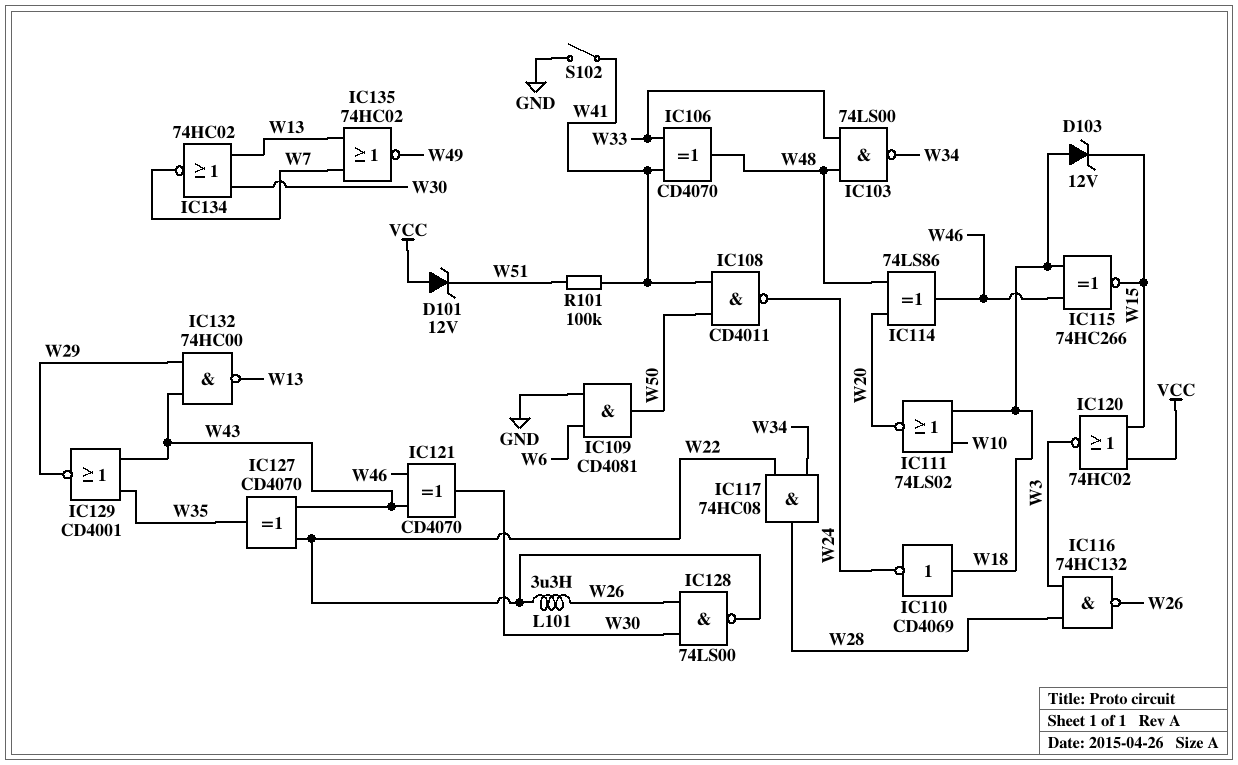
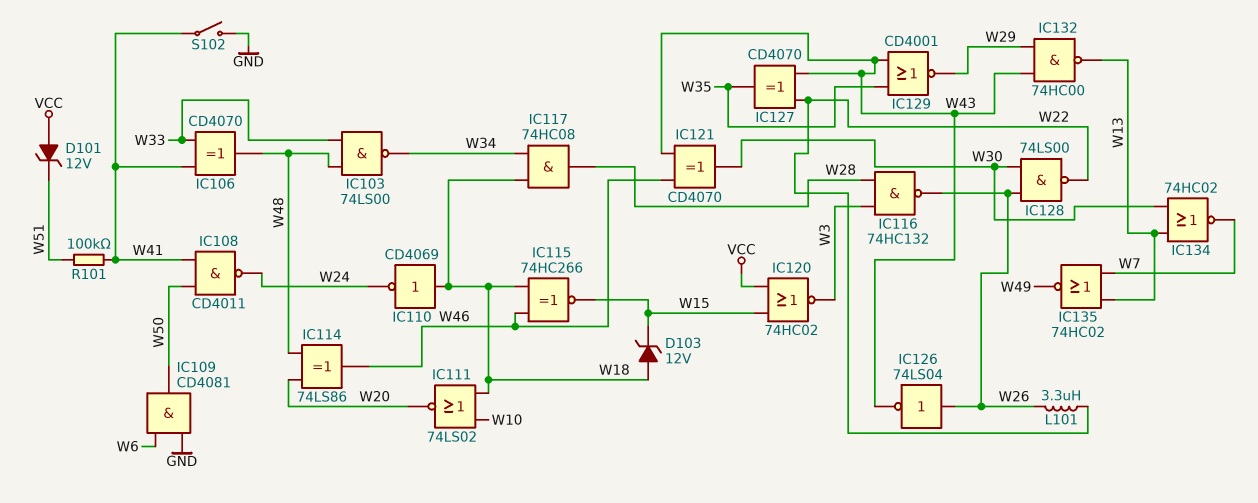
IC117: AND 74HC08 (in W22, in W34, out W28) -> AND 74HC08 (in W18, in W34, out W28)
IC126: none -> NOT 74LS04 (in W26, out W43)

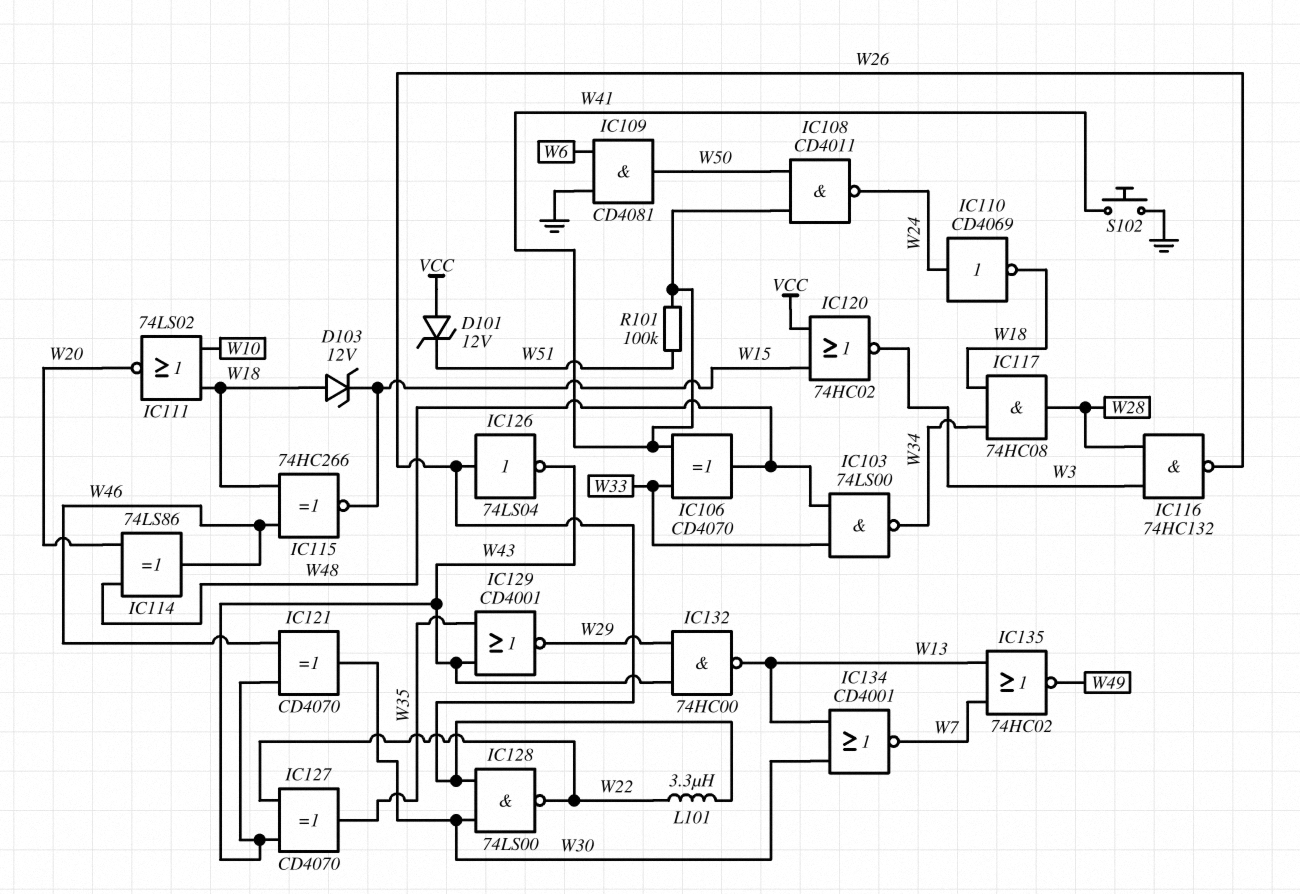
IC110: NOT CD4069 (in W18, out W24) -> NOT CD4069 (in W24, out W18)
IC134: NOR 74HC02 (in W13, in W30, out W7) -> NOR CD4001 (in W13, in W30, out W7)
S102: switch (GND, W41) -> button (GND, W41)

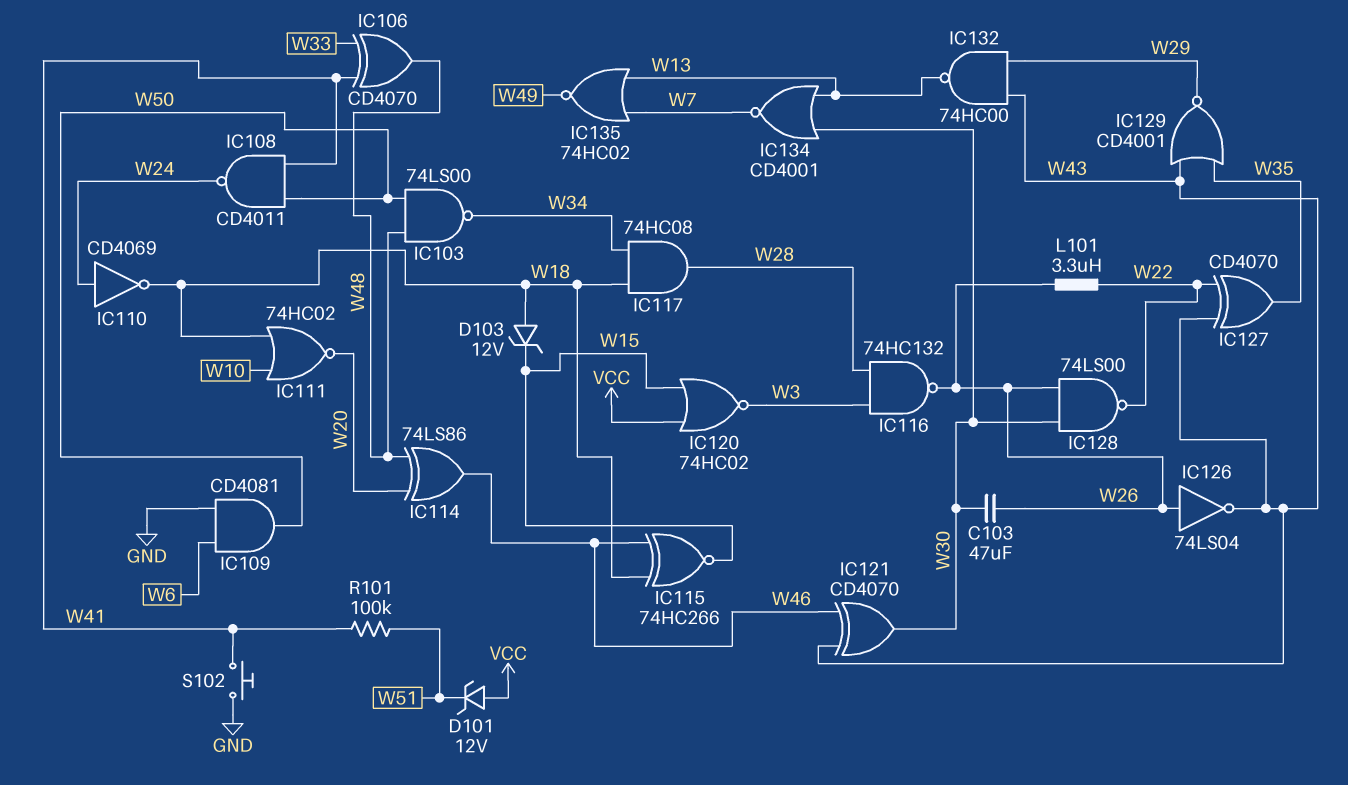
C103: none -> 47uF (W26, W30)
IC103: NAND 74LS00 (in W33, in W48, out W34) -> NAND 74LS00 (in W48, in W50, out W34)
IC111: NOR 74LS02 (in W10, in W18, out W20) -> NOR 74HC02 (in W10, in W18, out W20)

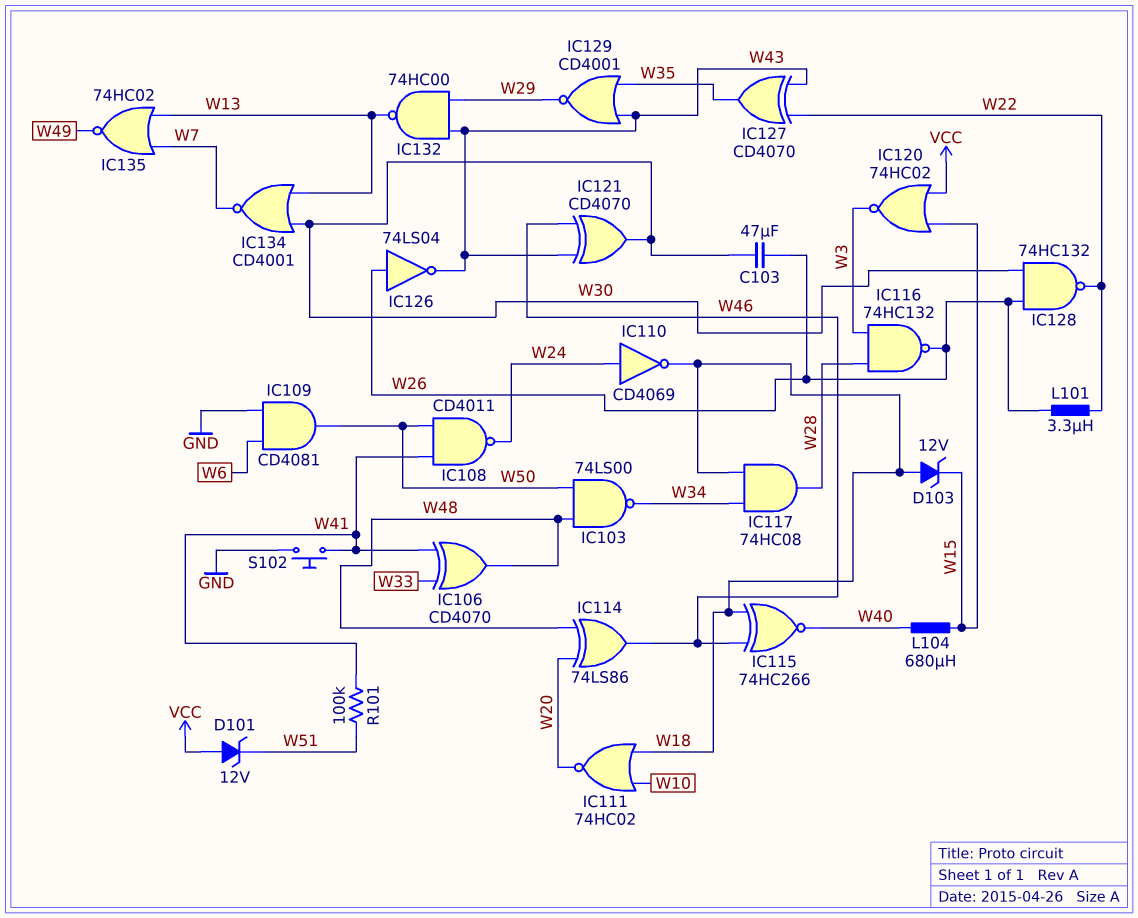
IC115: XNOR 74HC266 (in W18, in W46, out W15) -> XNOR 74HC266 (in W18, in W46, out W40)
IC128: NAND 74LS00 (in W26, in W30, out W22) -> NAND 74HC132 (in W26, in W30, out W22)
L104: none -> 680uH (W15, W40)

